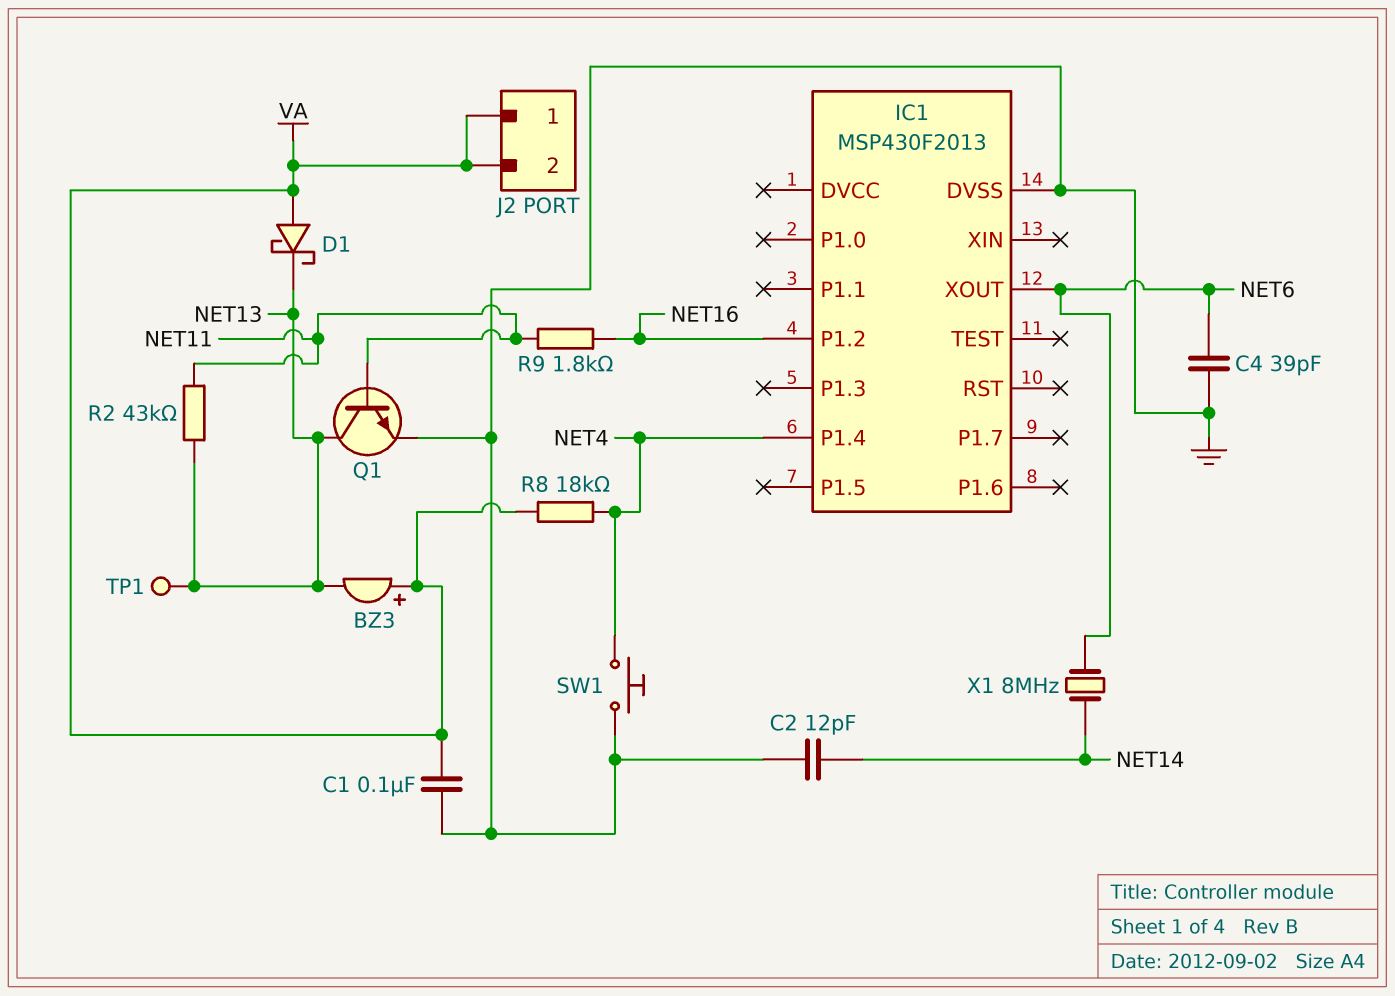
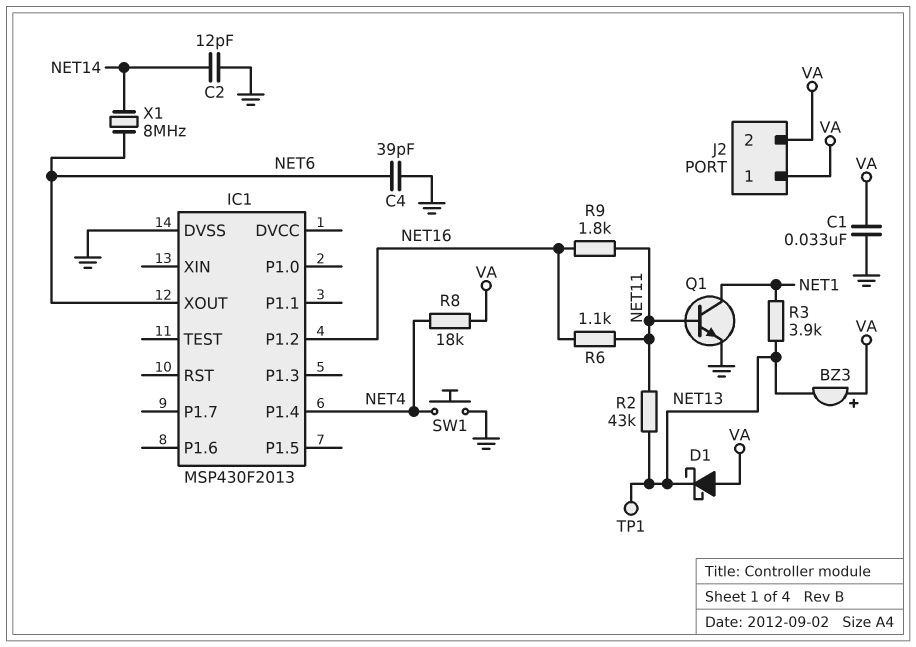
C1: 100nF (GND, VA) -> 33nF (GND, VA)
Q1: NPN (B NET11, C NET13, E GND) -> NPN (B NET11, C NET1, E GND)
R3: none -> 3.9k (NET1, NET13)
R6: none -> 1.1k (NET11, NET16)

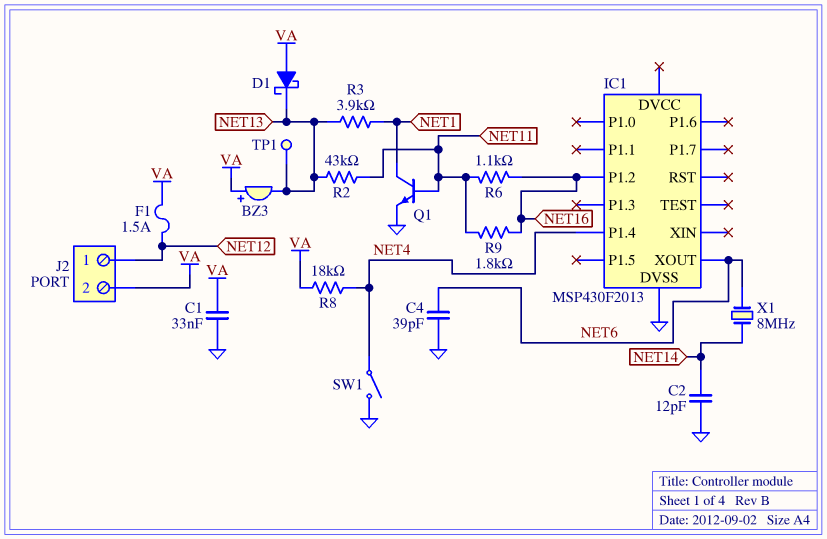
F1: none -> 1.5A (NET12, VA)
J2 pin 1: VA -> NET12
SW1: button (GND, NET4) -> switch (GND, NET4)

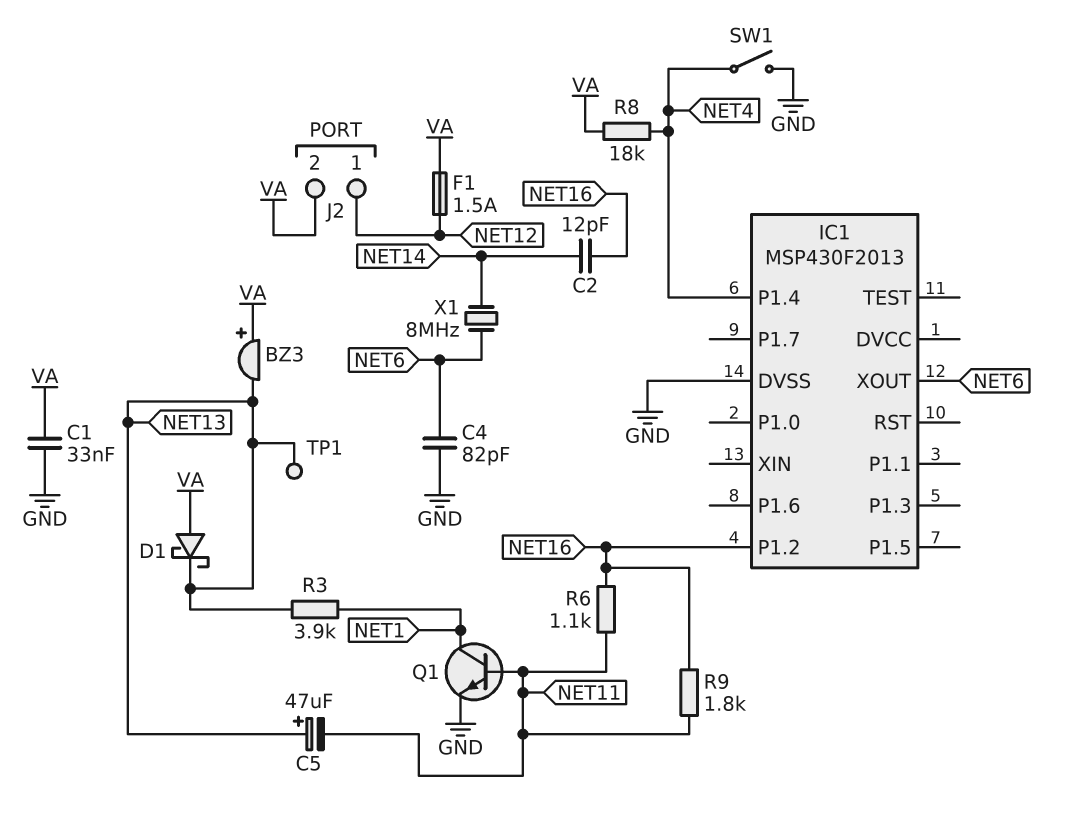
C2: 12pF (GND, NET14) -> 12pF (NET14, NET16)
C4: 39pF (GND, NET6) -> 82pF (GND, NET6)
C5: none -> 47uF (plus NET13, minus NET11)
R2: 43k (NET11, NET13) -> none

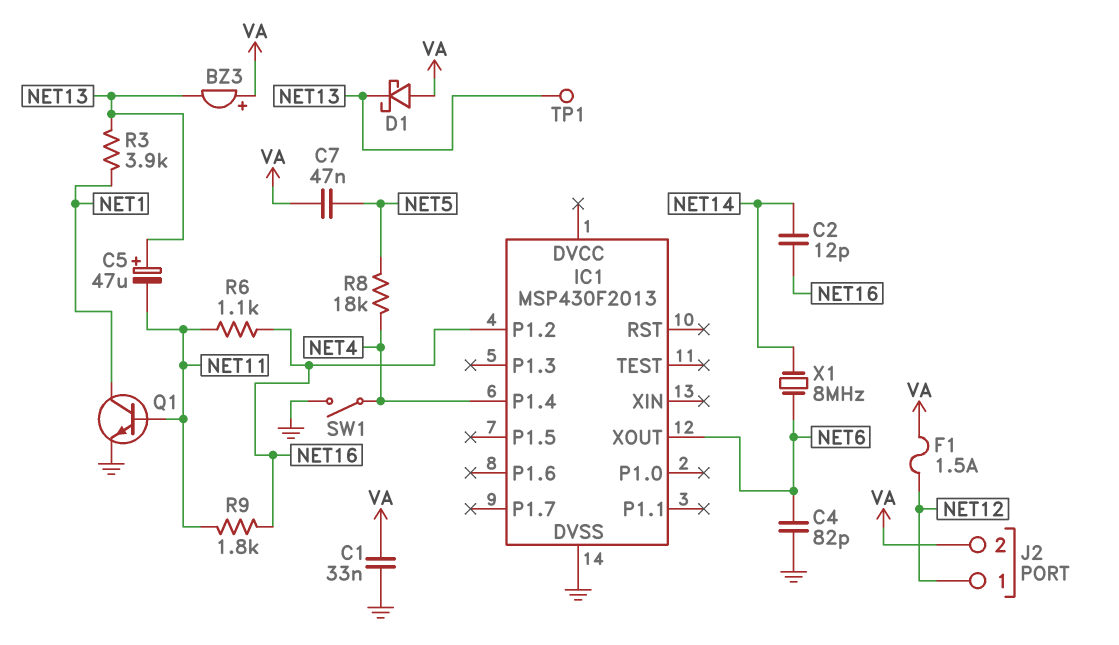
C7: none -> 47nF (NET5, VA)
R8: 18k (NET4, VA) -> 18k (NET4, NET5)

